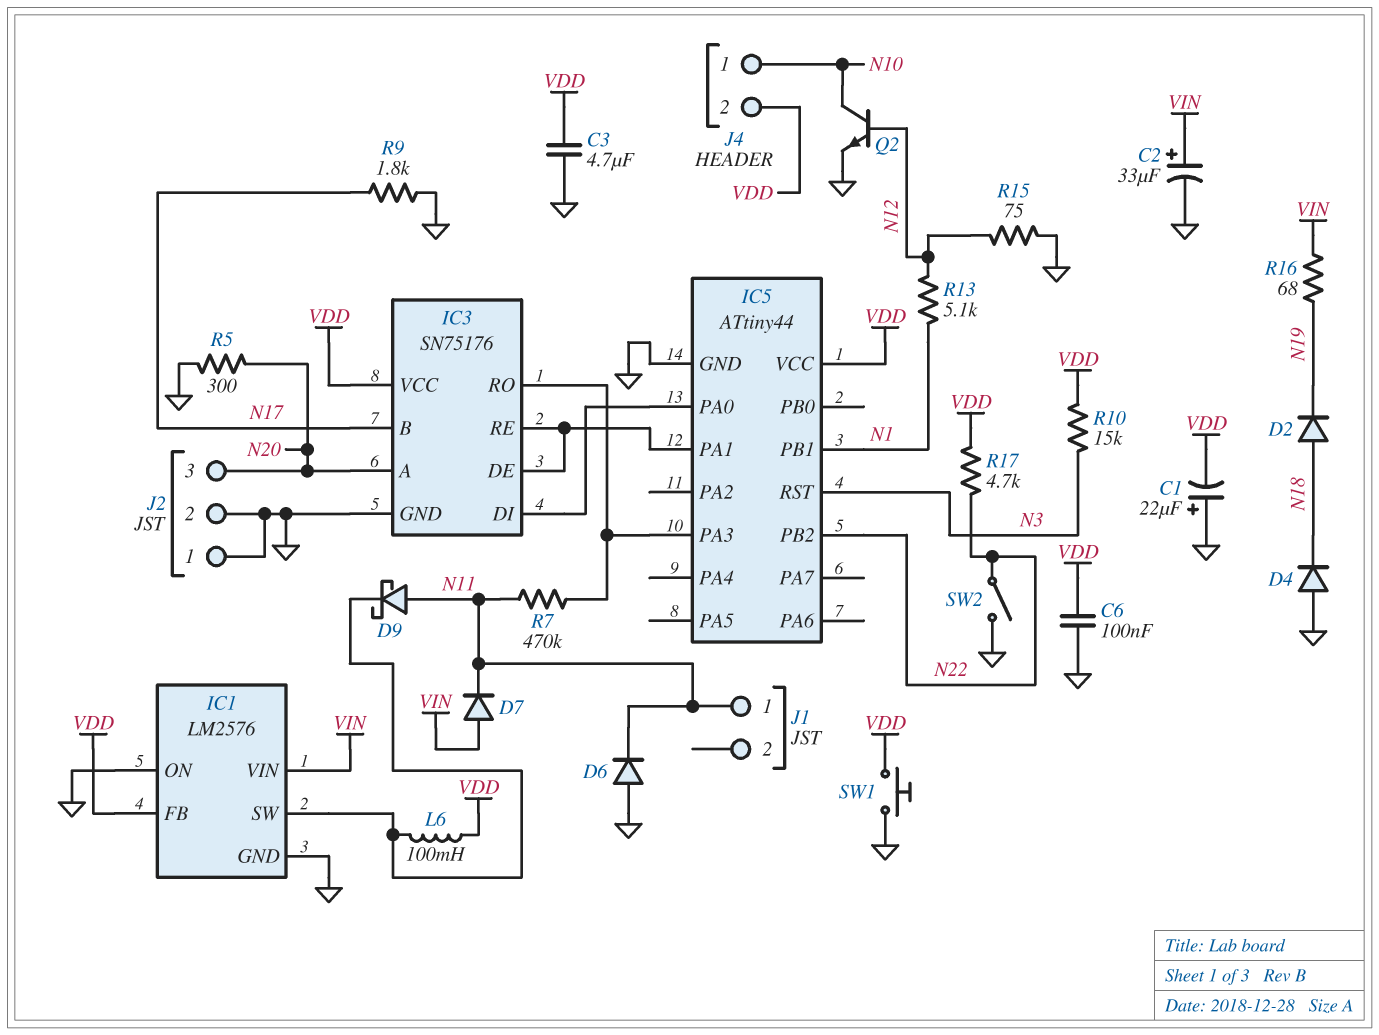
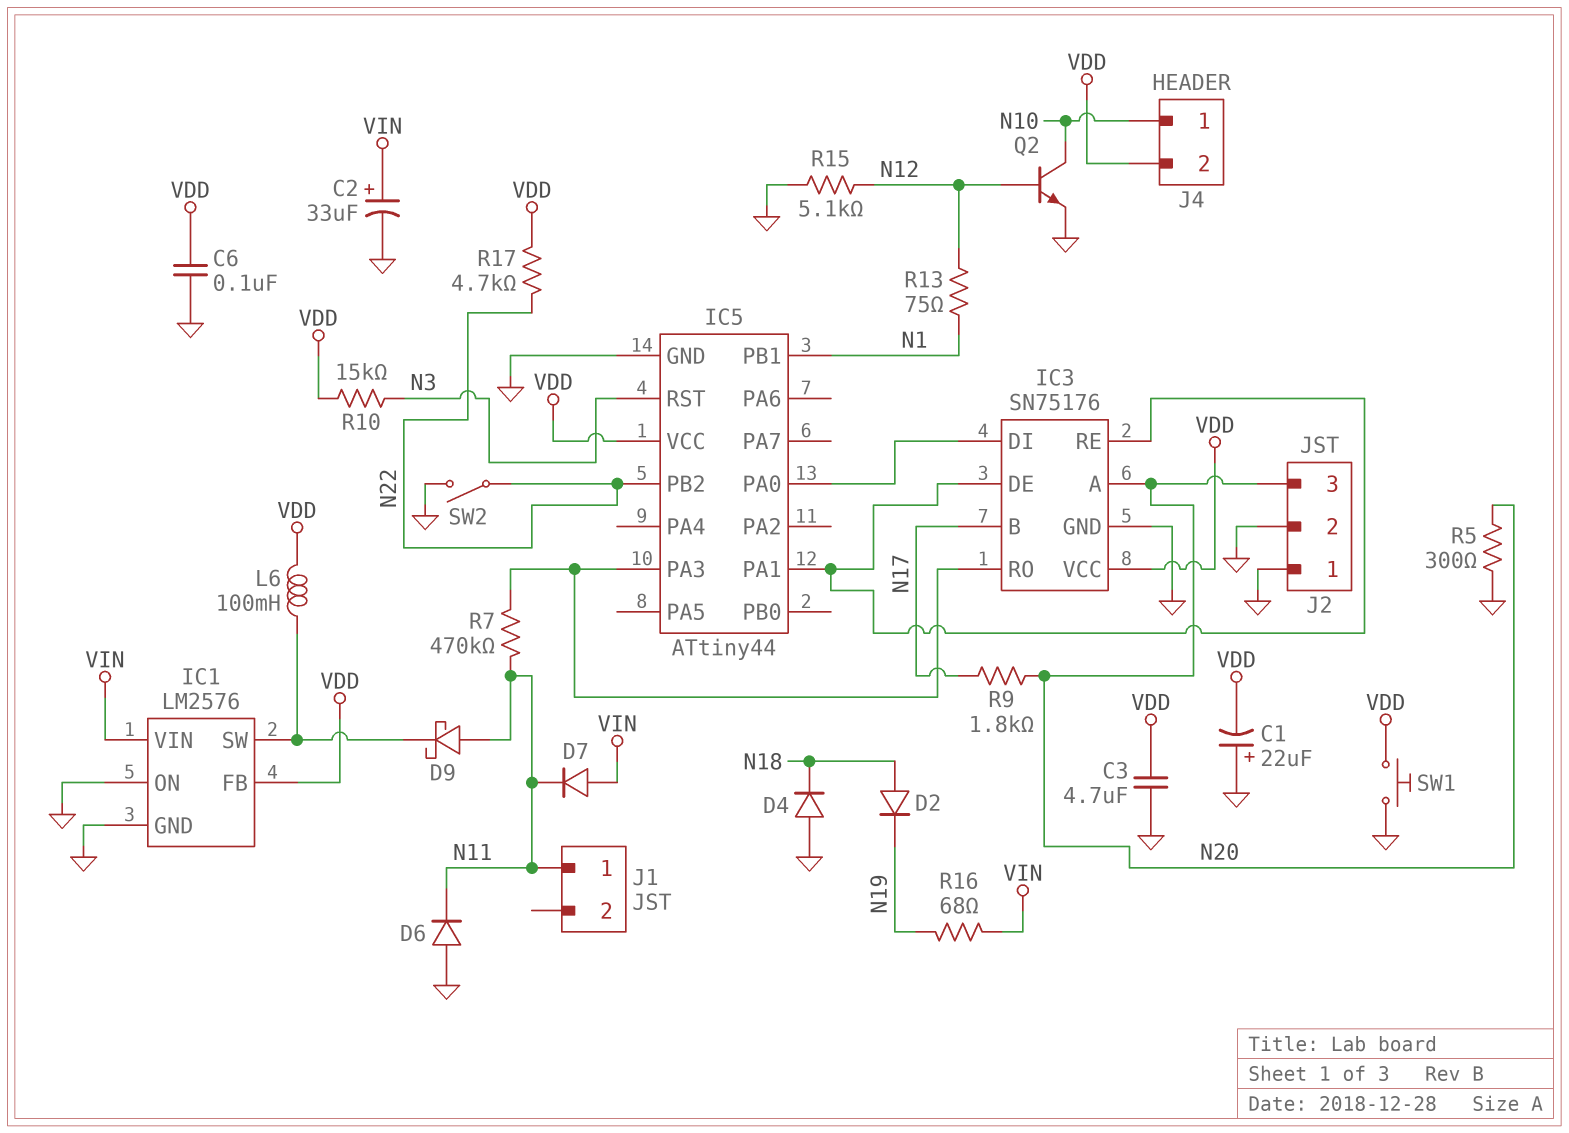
R9: 1.8k (GND, N17) -> 1.8k (N17, N20)
R13: 5.1k (N1, N12) -> 75 (N1, N12)
R15: 75 (GND, N12) -> 5.1k (GND, N12)

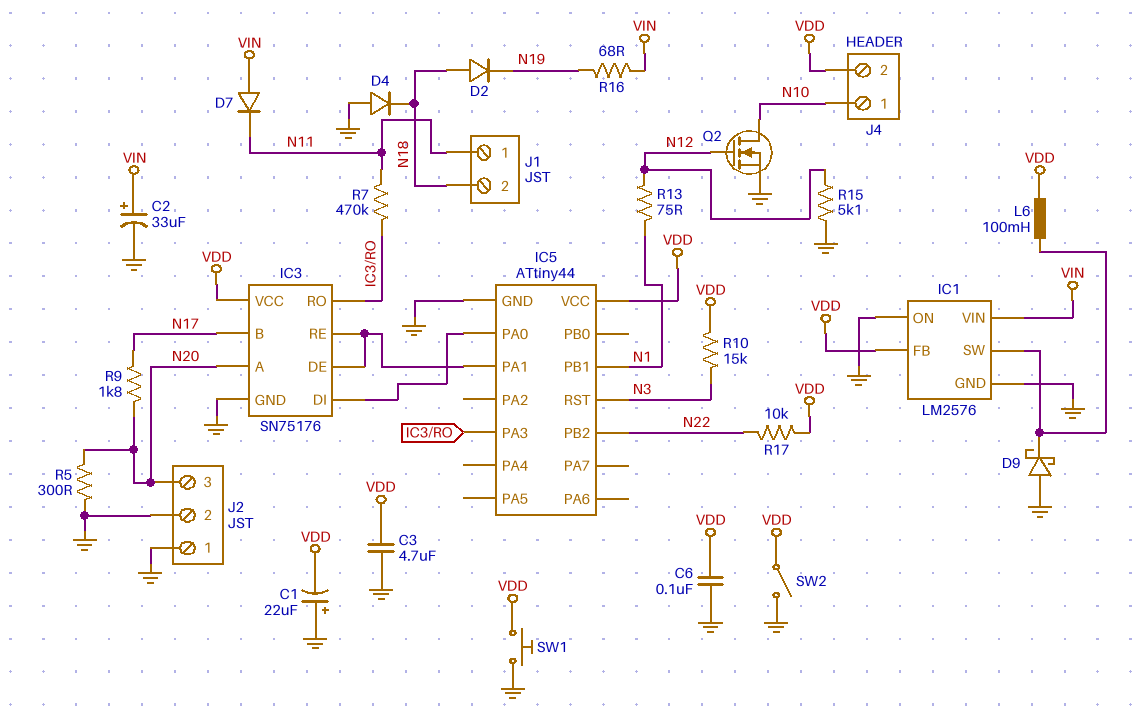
D6: diode (A GND, K N11) -> none
D9: schottky (A N11, K IC1/SW) -> schottky (A GND, K IC1/SW)
J1 pin 2: none -> N18
Q2: NPN (B N12, C N10, E GND) -> NMOS (G N12, D N10, S GND)
R17: 4.7k (N22, VDD) -> 10k (N22, VDD)
SW2: switch (GND, N22) -> switch (GND, VDD)

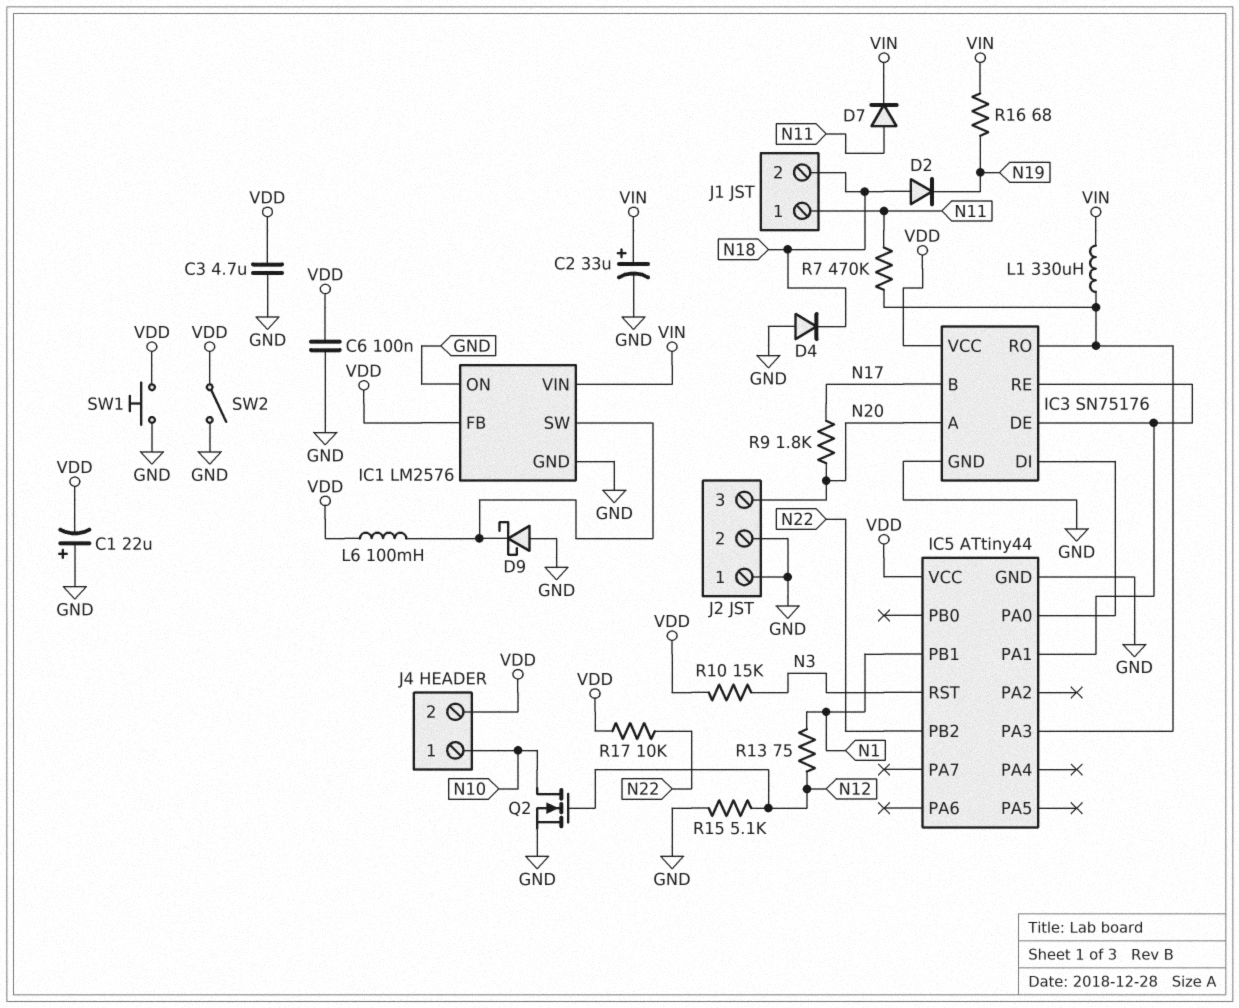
D7: diode (A VIN, K N11) -> diode (A N11, K VIN)
L1: none -> 330uH (IC3/RO, VIN)
R5: 300 (GND, N20) -> none

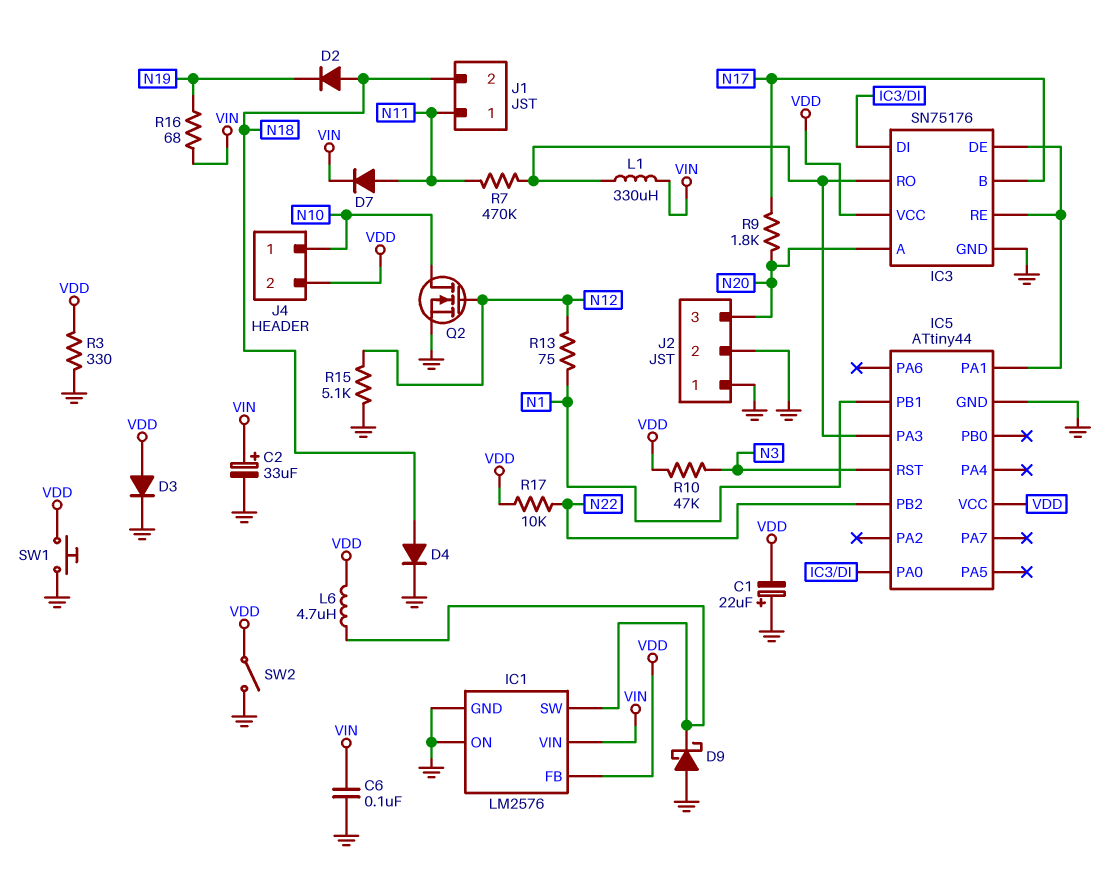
C3: 4.7uF (GND, VDD) -> none
C6: 100nF (GND, VDD) -> 100nF (GND, VIN)
D3: none -> diode (A VDD, K GND)
D4: diode (A GND, K N18) -> diode (A N18, K GND)
L6: 100mH (IC1/SW, VDD) -> 4.7uH (IC1/SW, VDD)
R3: none -> 330 (GND, VDD)
R10: 15k (N3, VDD) -> 47k (N3, VDD)

